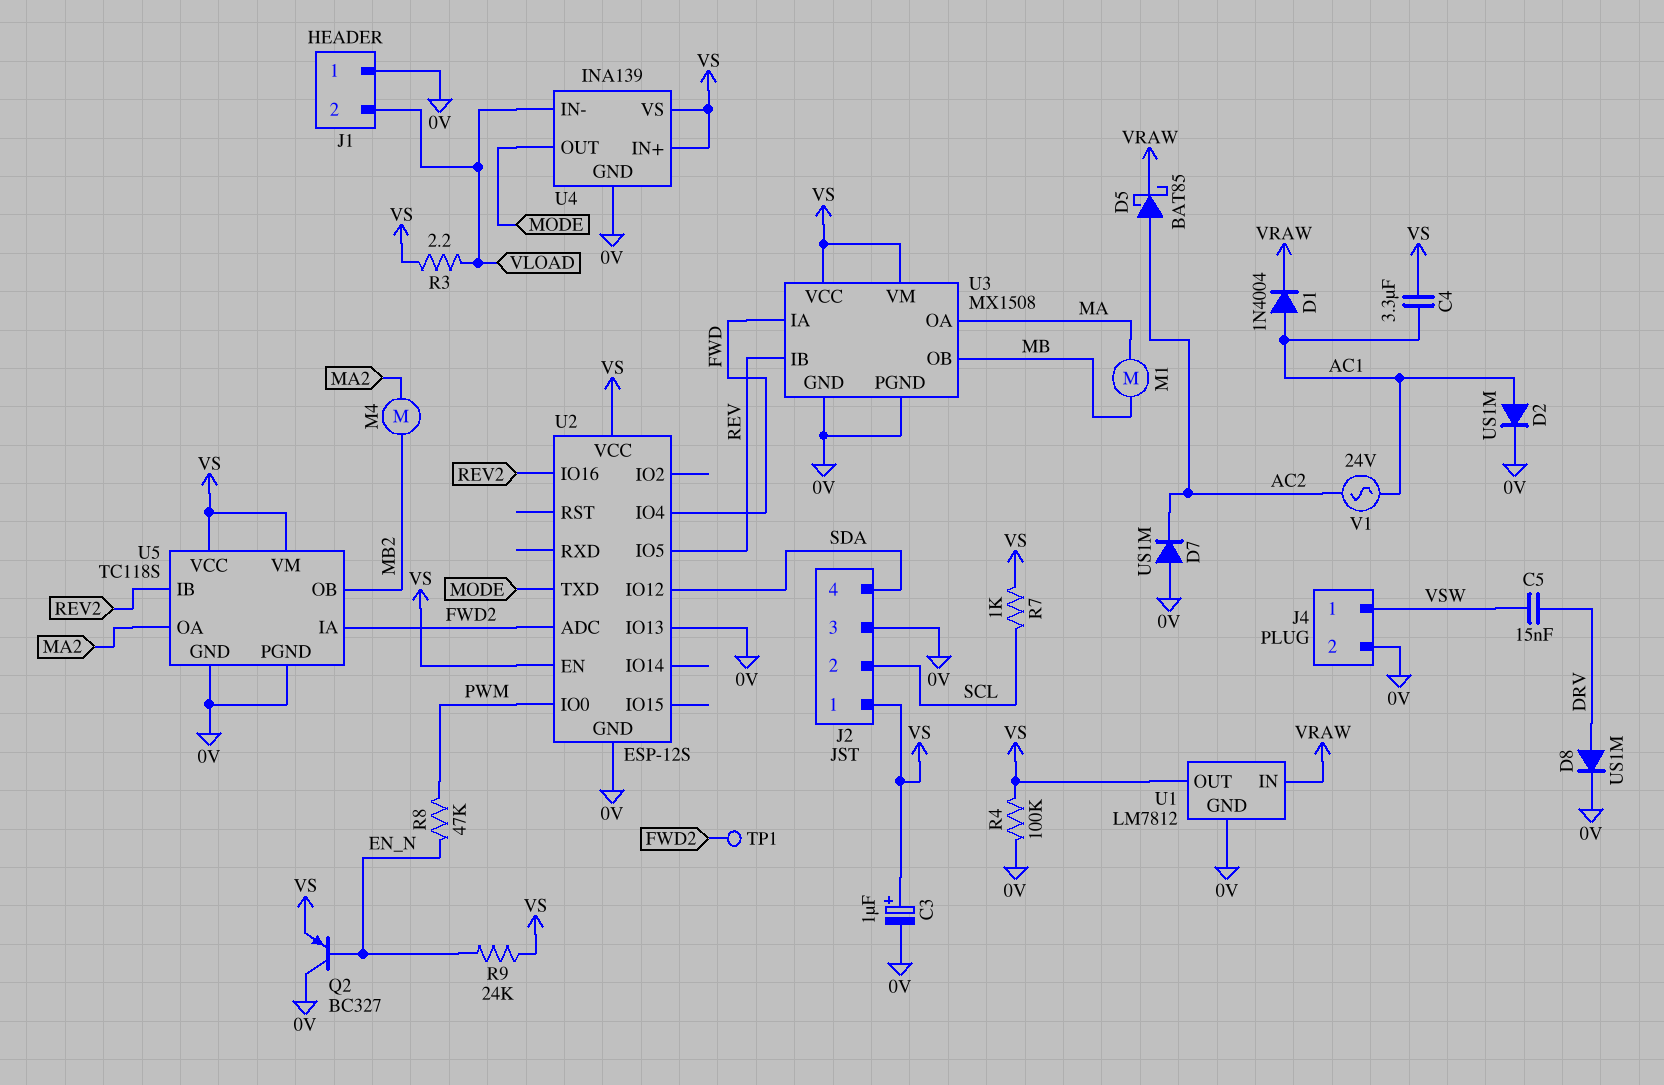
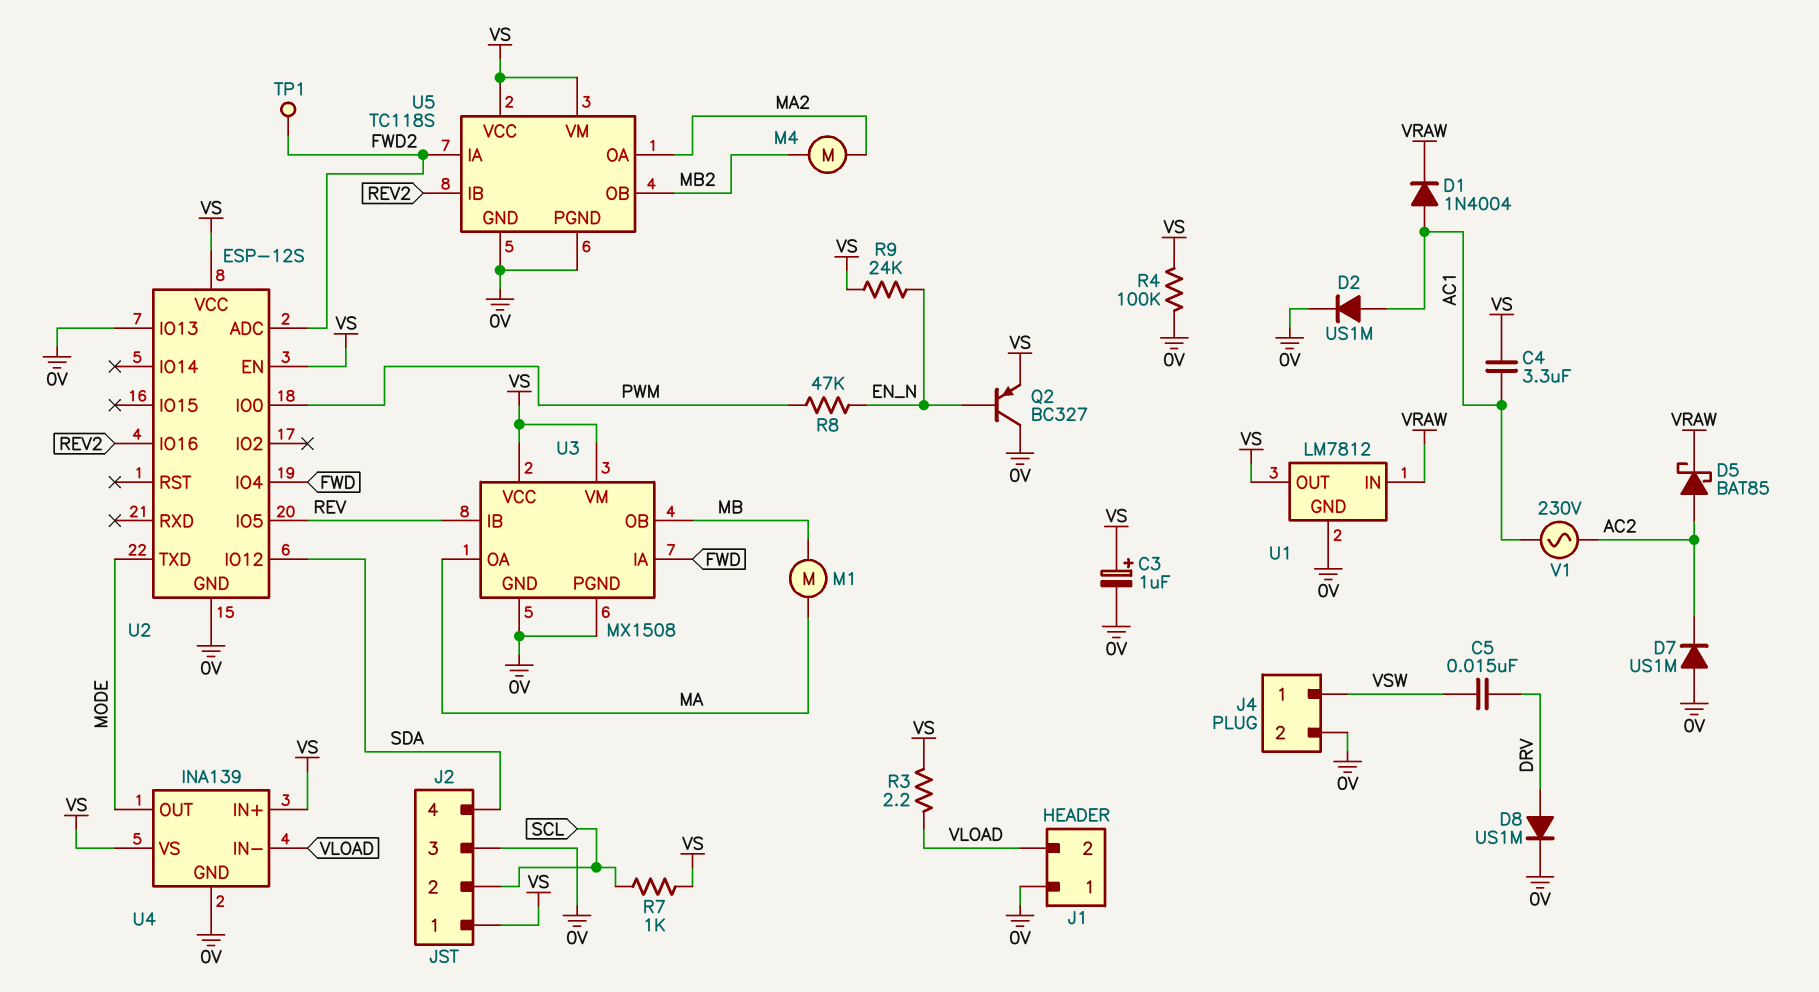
V1: AC 24V (AC1, AC2) -> AC 230V (AC1, AC2)

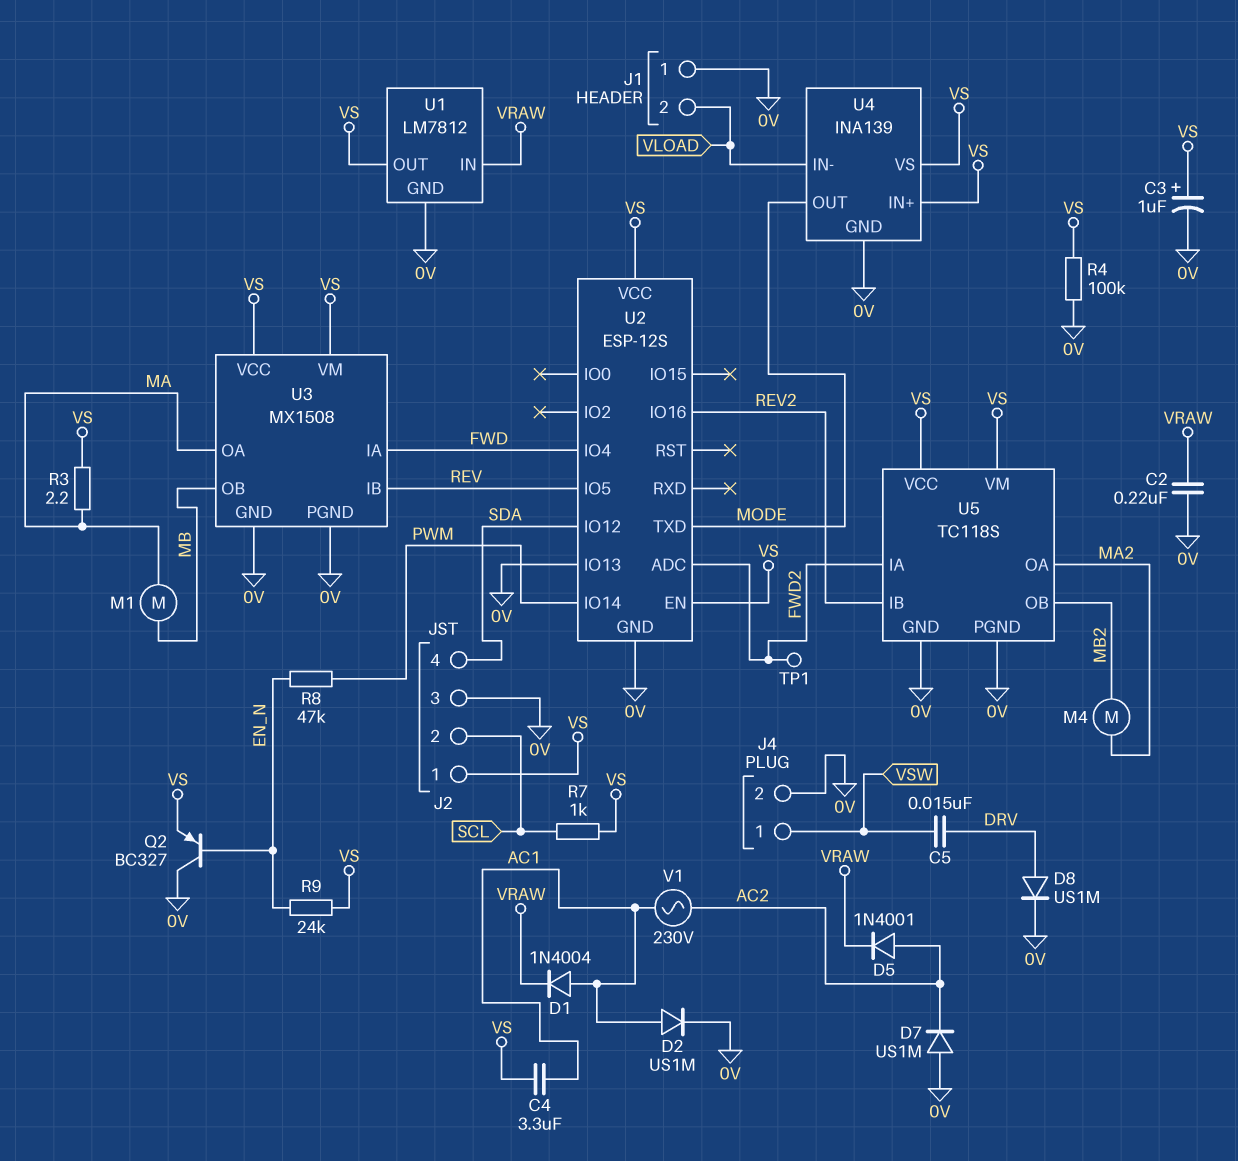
C2: none -> 220nF (0V, VRAW)
D5: schottky BAT85 (A AC2, K VRAW) -> diode 1N4001 (A AC2, K VRAW)
R3: 2.2 (VLOAD, VS) -> 2.2 (MA, VS)
U2 pin IO0: PWM -> none
U2 pin IO14: none -> PWM

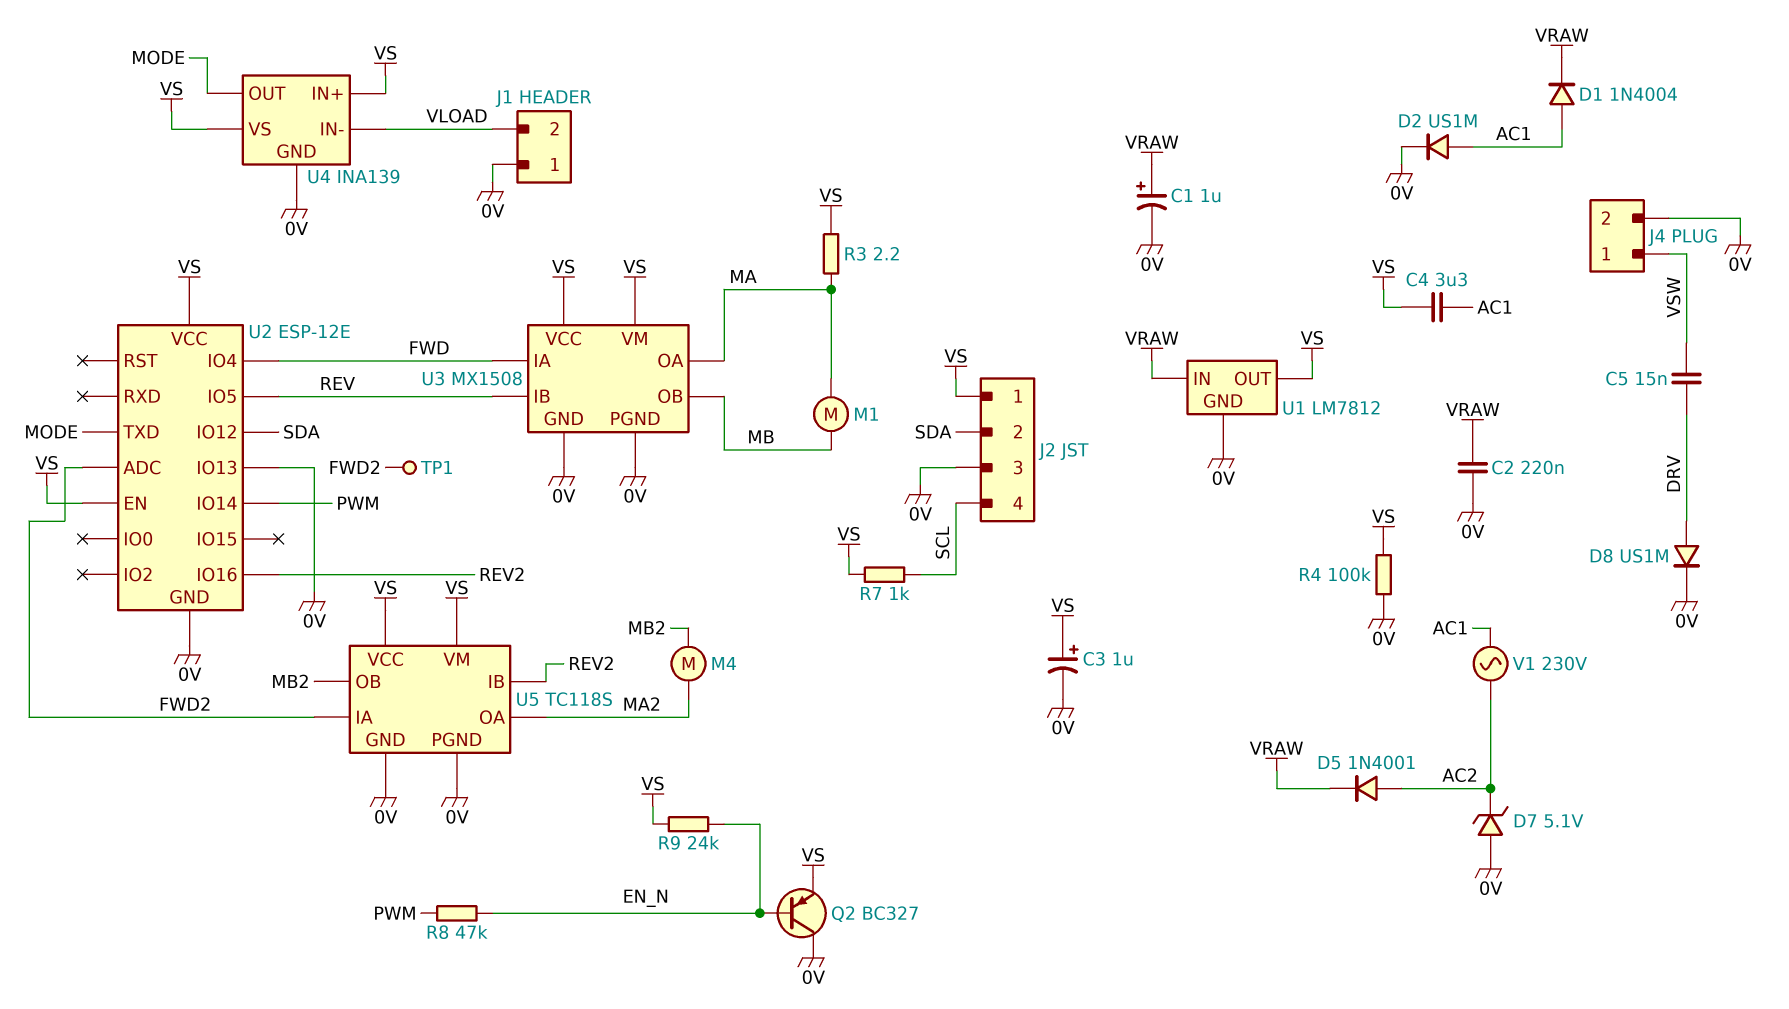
C1: none -> 1uF (plus VRAW, minus 0V)
D7: diode US1M (A 0V, K AC2) -> zener 5.1V (A 0V, K AC2)
J2 pin 2: SCL -> SDA
J2 pin 4: SDA -> SCL
U2: ESP-12S -> ESP-12E

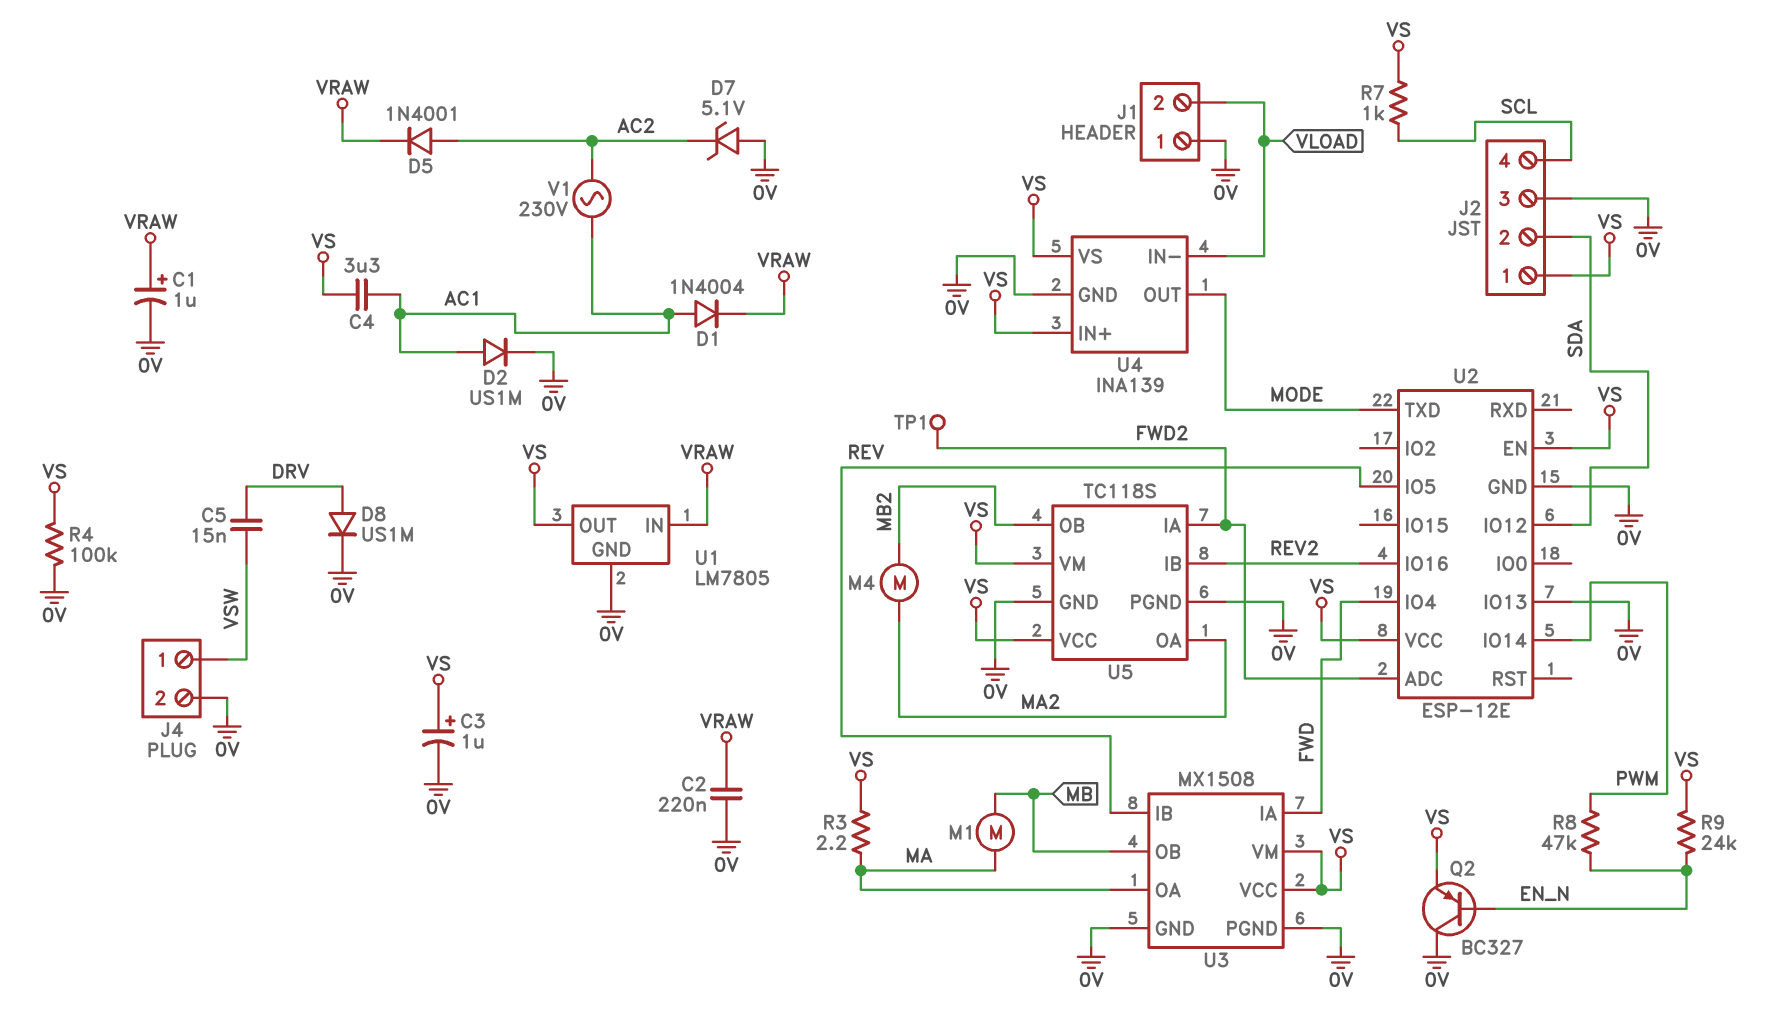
U1: LM7812 -> LM7805

